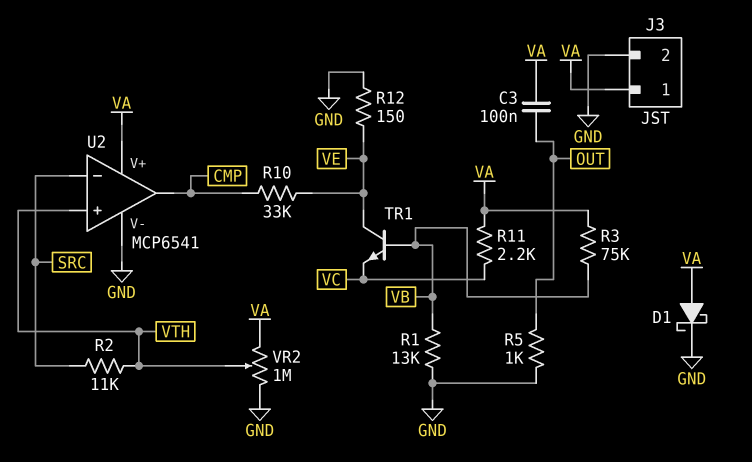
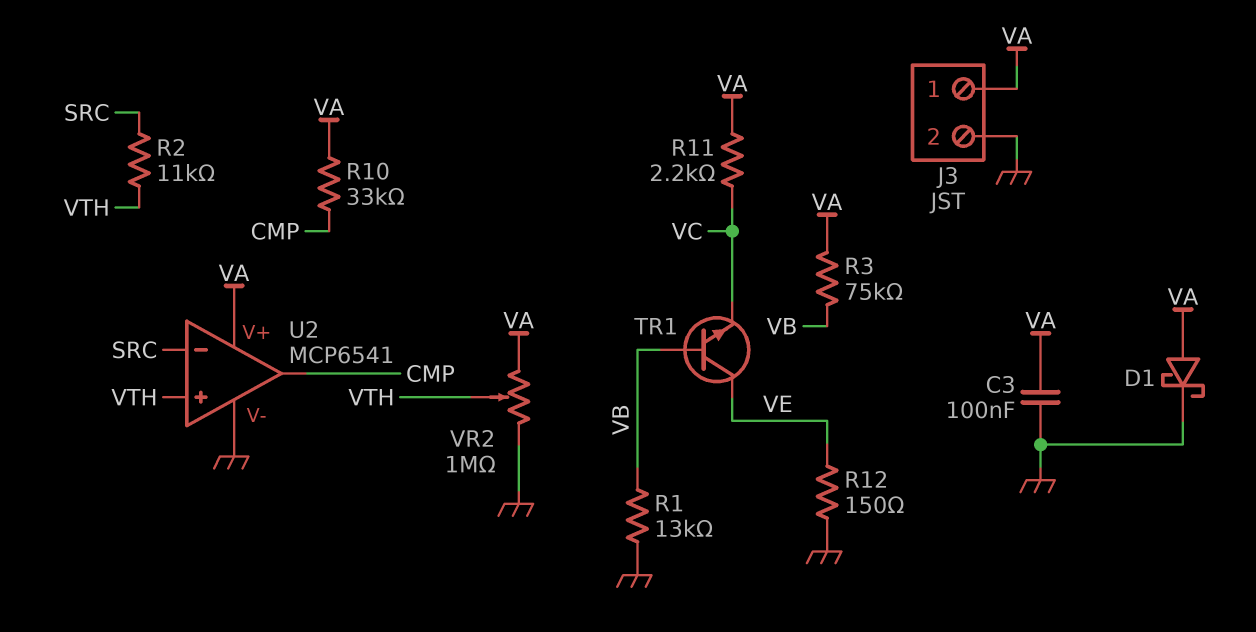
C3: 100nF (OUT, VA) -> 100nF (GND, VA)
R5: 1k (GND, OUT) -> none
R10: 33k (CMP, VE) -> 33k (CMP, VA)

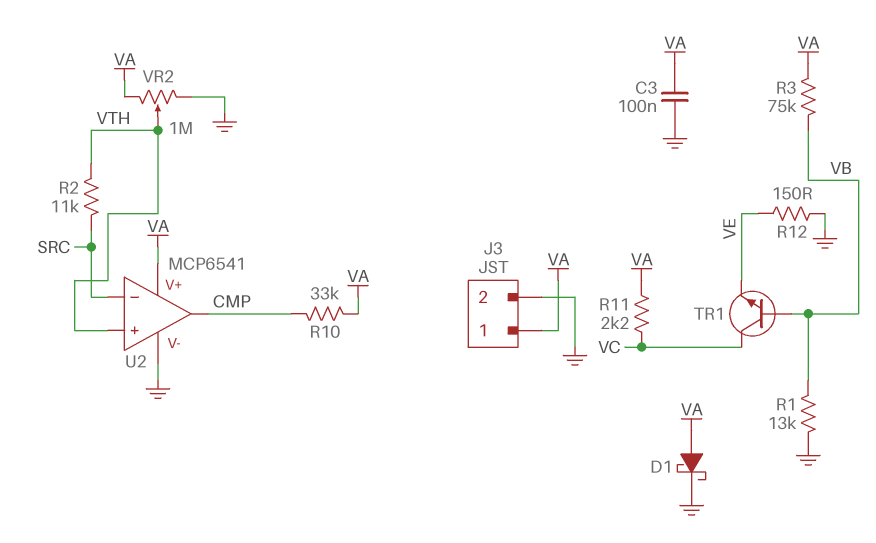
TR1: NPN (B VB, C VE, E VC) -> NPN (B VB, C VC, E VE)

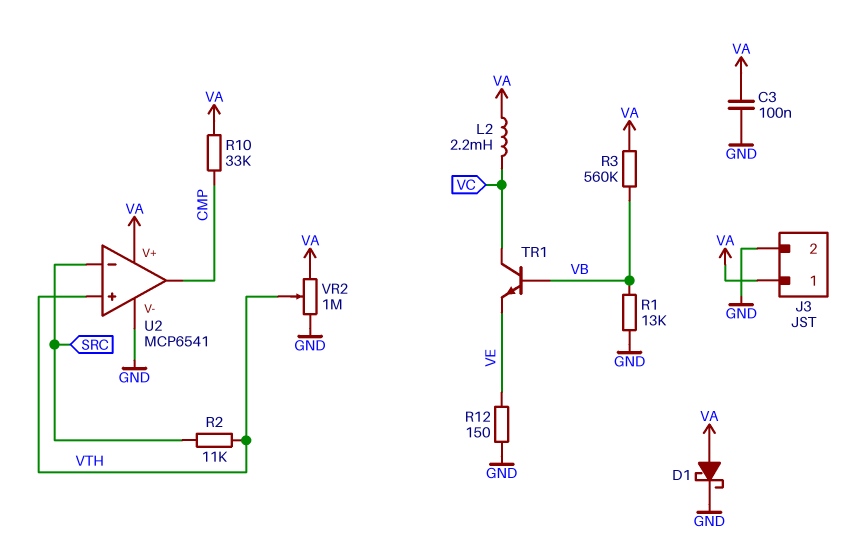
L2: none -> 2.2mH (VA, VC)
R3: 75k (VA, VB) -> 560k (VA, VB)
R11: 2.2k (VA, VC) -> none

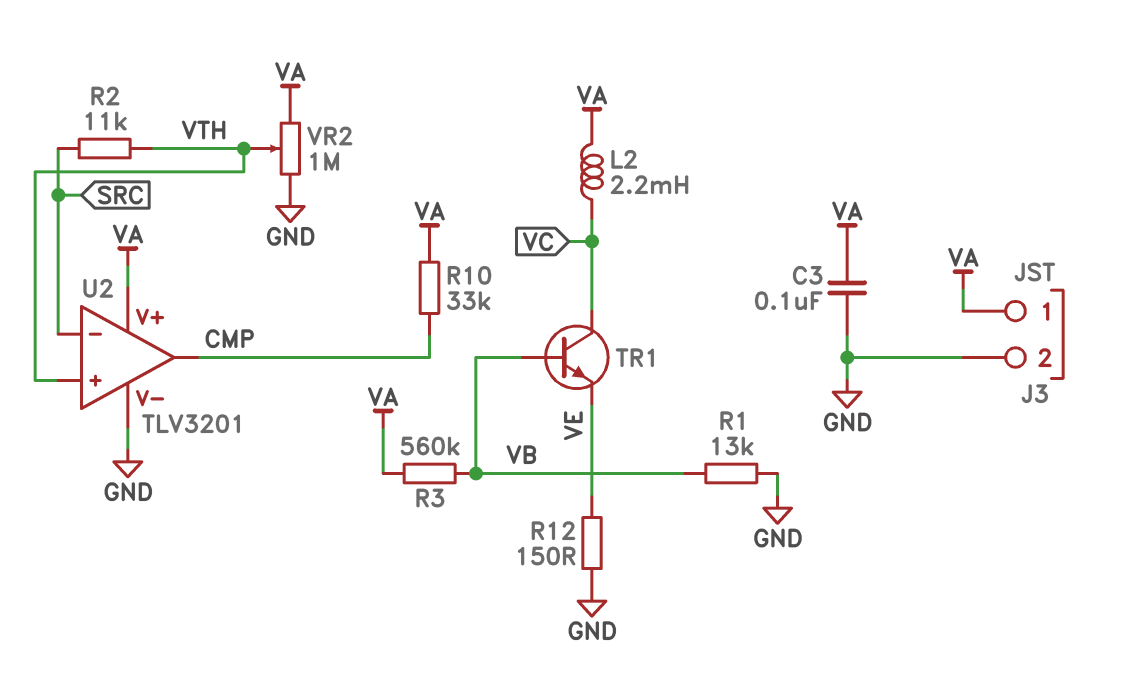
D1: schottky (A VA, K GND) -> none
U2: MCP6541 -> TLV3201

